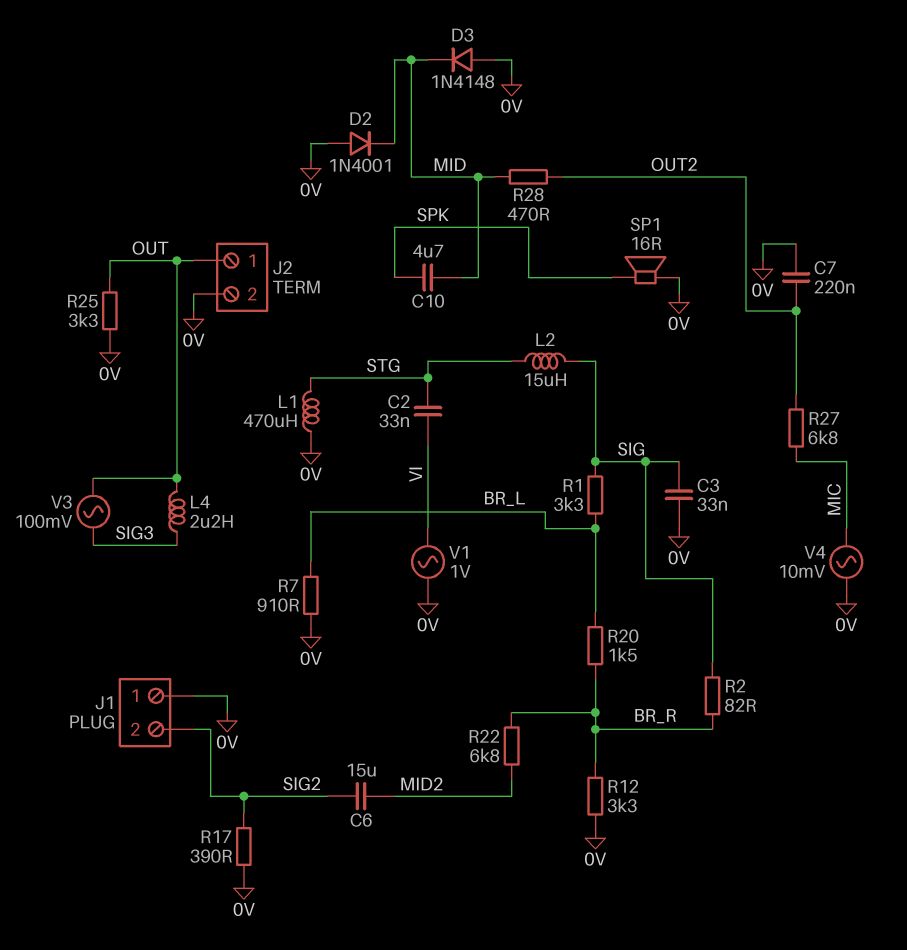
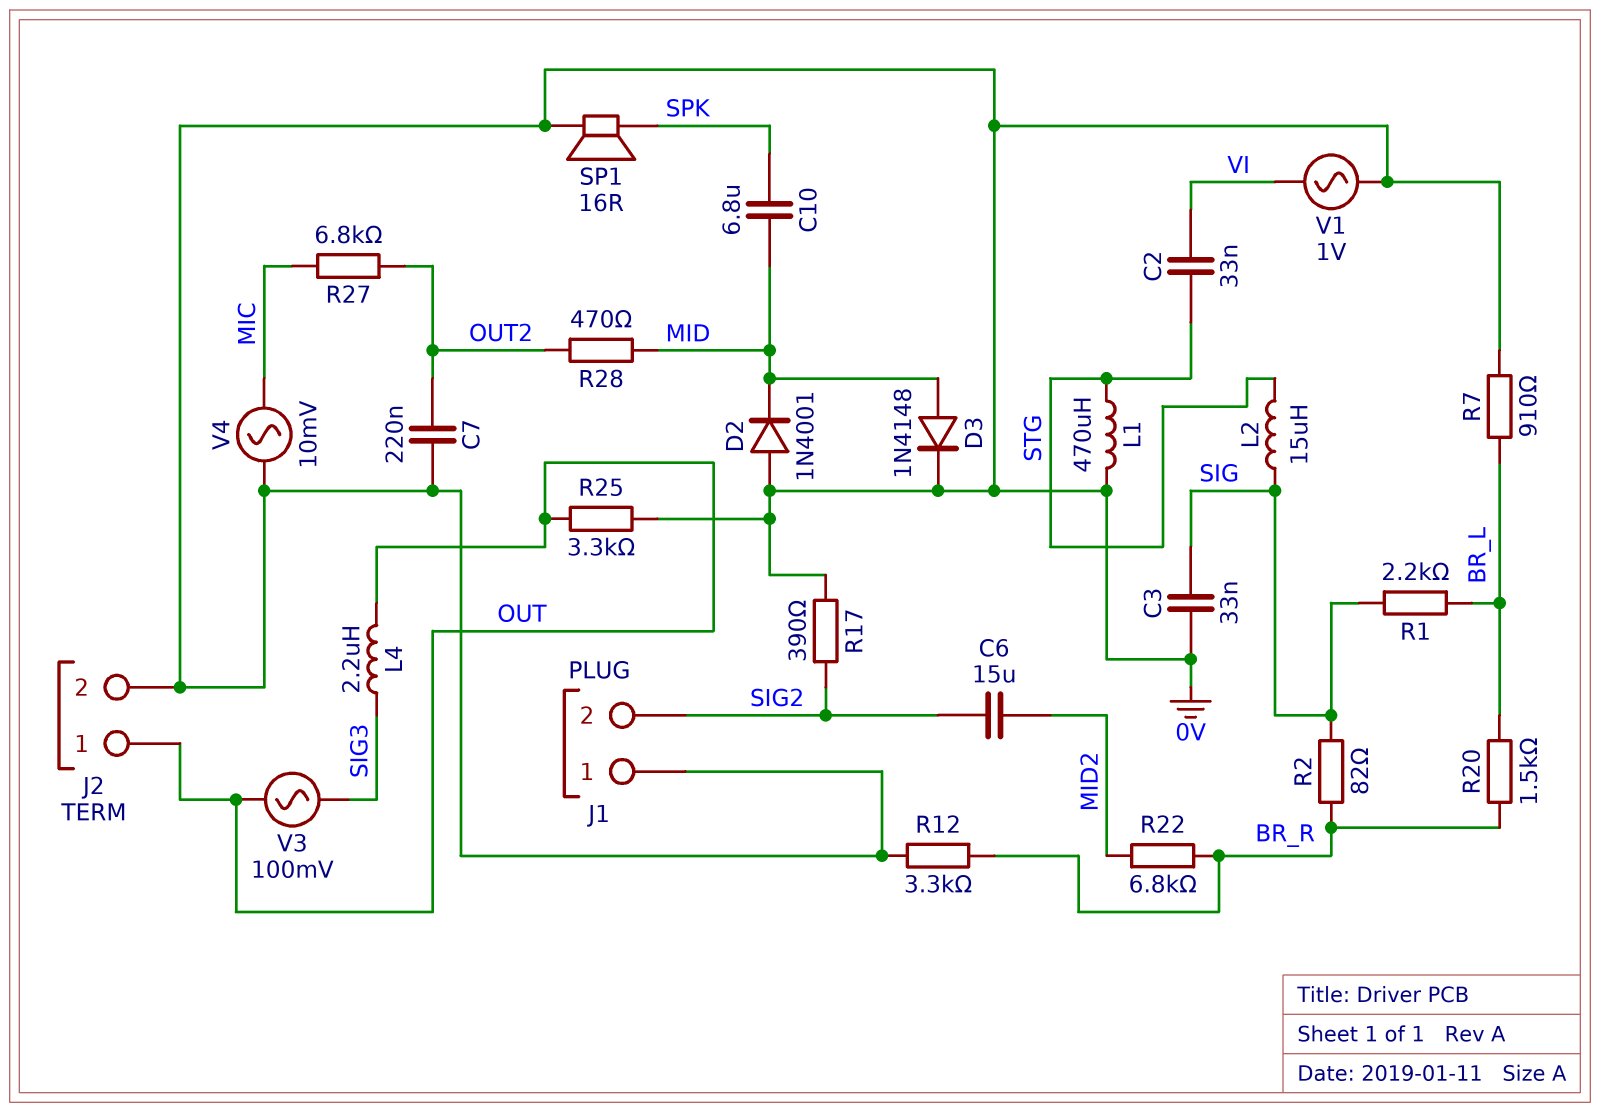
C10: 4.7uF (MID, SPK) -> 6.8uF (MID, SPK)
D3: diode 1N4148 (A 0V, K MID) -> diode 1N4148 (A MID, K 0V)
R1: 3.3k (BR_L, SIG) -> 2.2k (BR_L, SIG)

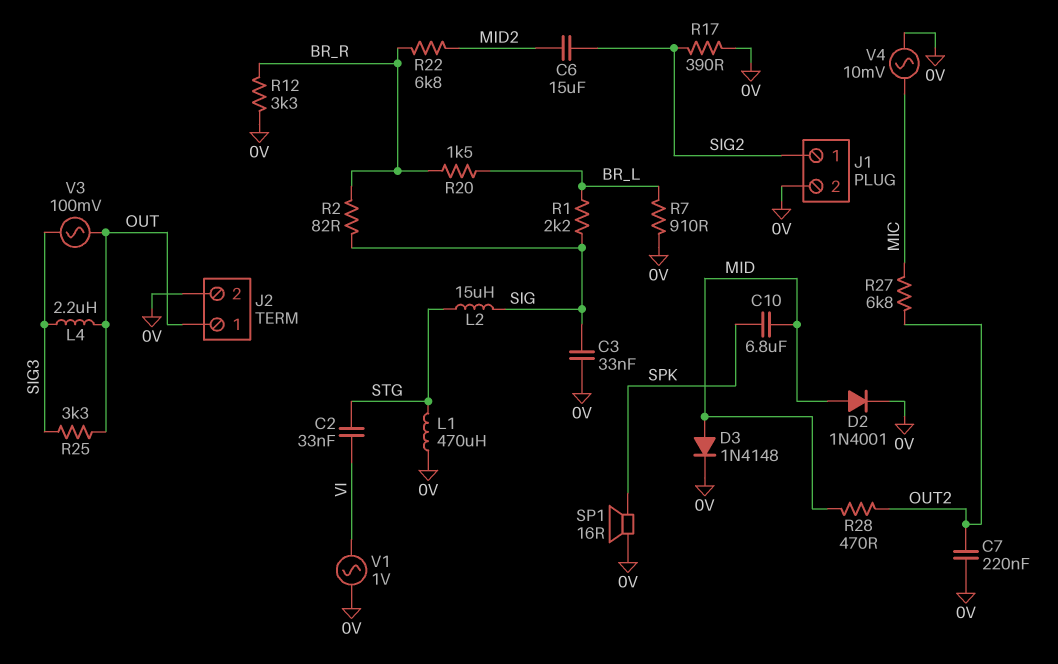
D2: diode 1N4001 (A 0V, K MID) -> diode 1N4001 (A MID, K 0V)
J1 pin 1: 0V -> SIG2
J1 pin 2: SIG2 -> 0V
R25: 3.3k (0V, OUT) -> 3.3k (OUT, SIG3)

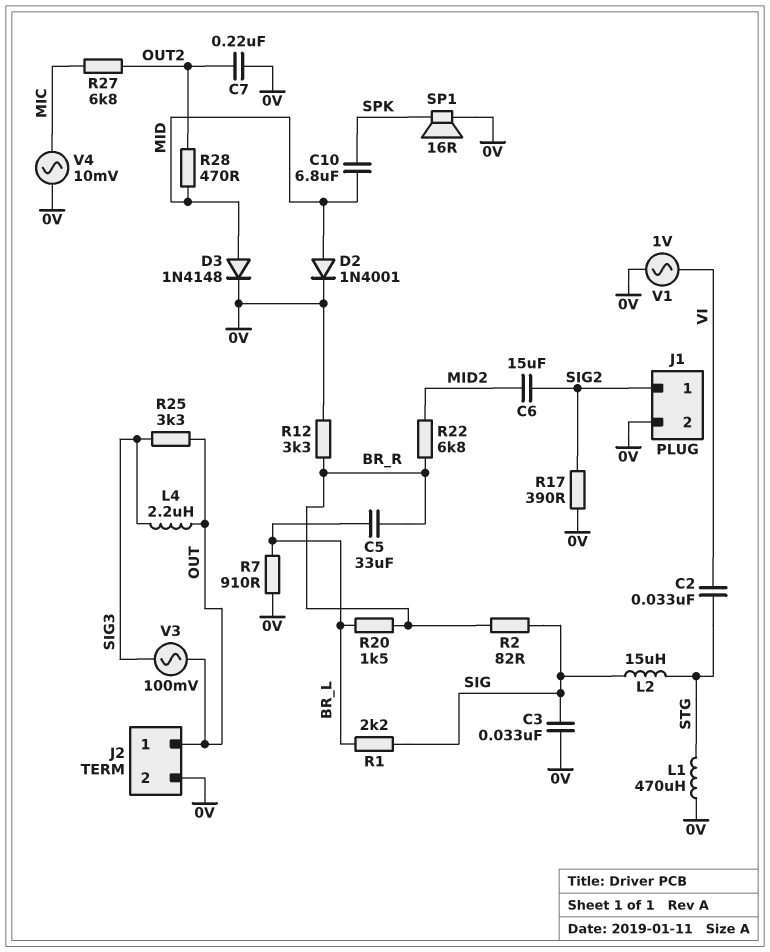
C5: none -> 33uF (BR_L, BR_R)

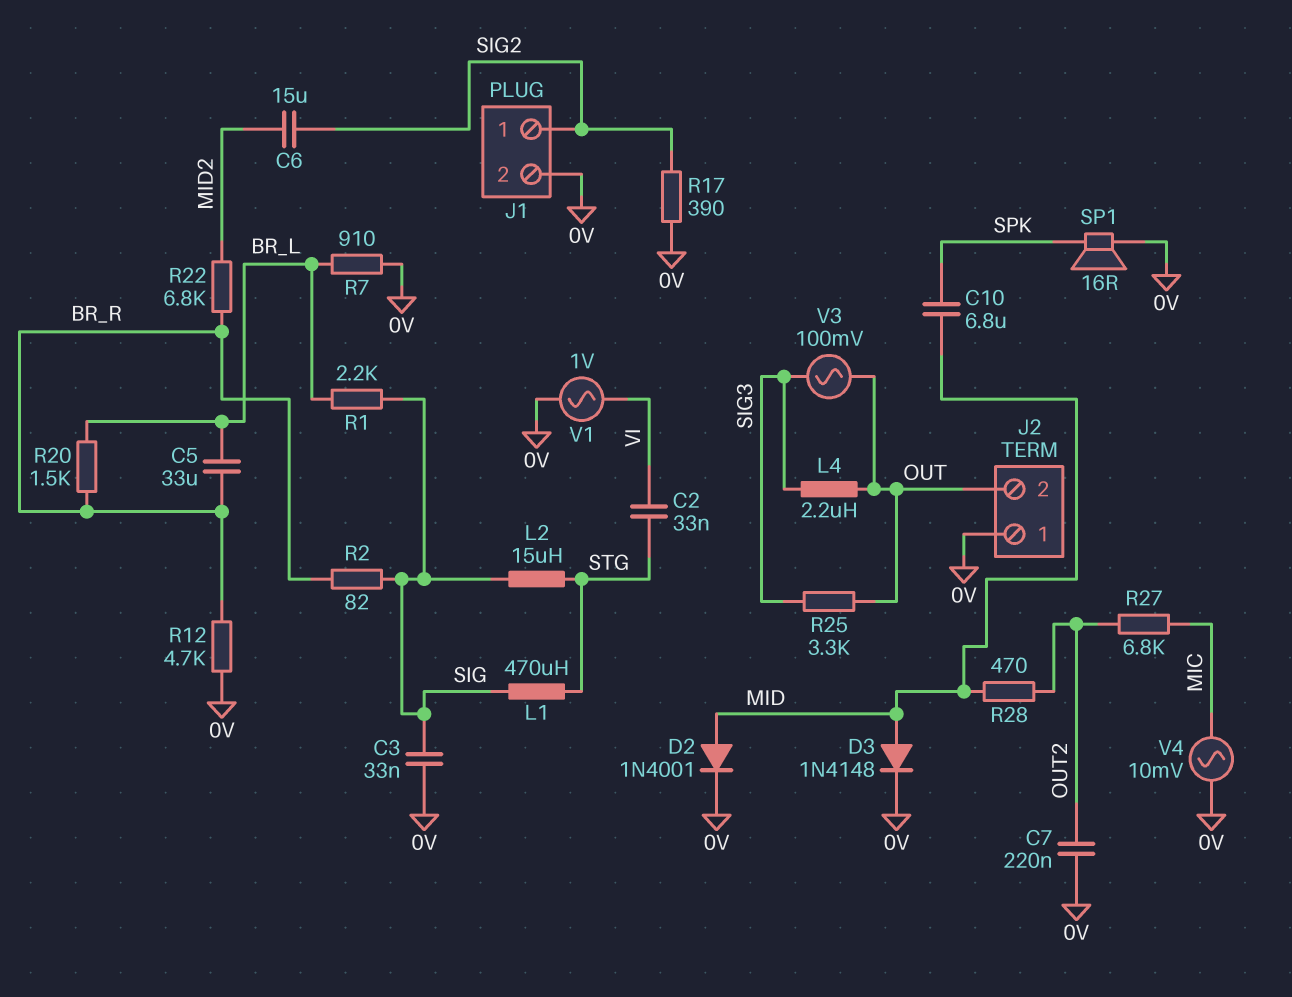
J2 pin 1: OUT -> 0V
J2 pin 2: 0V -> OUT
L1: 470uH (0V, STG) -> 470uH (SIG, STG)
R12: 3.3k (0V, BR_R) -> 4.7k (0V, BR_R)

